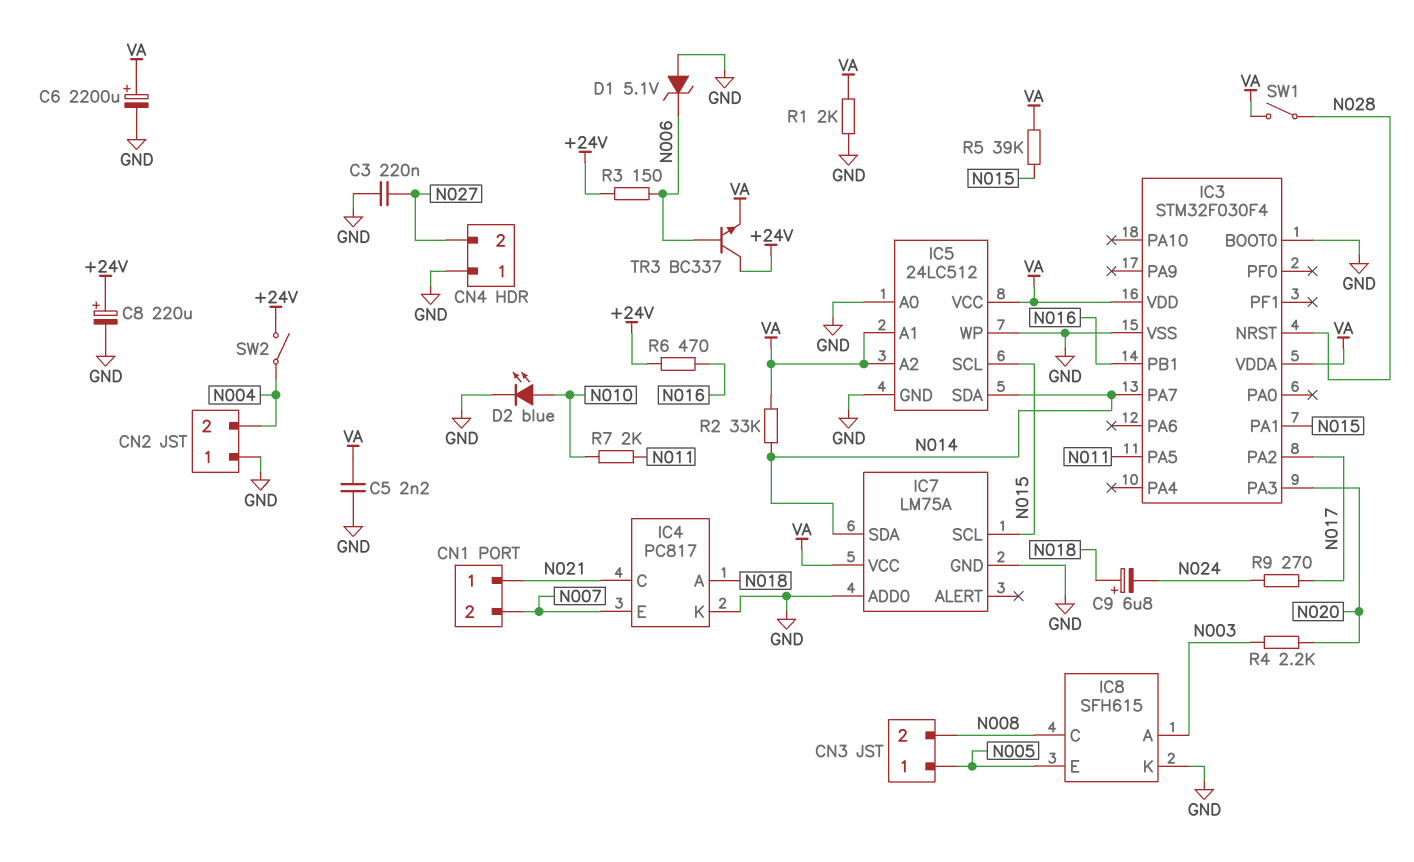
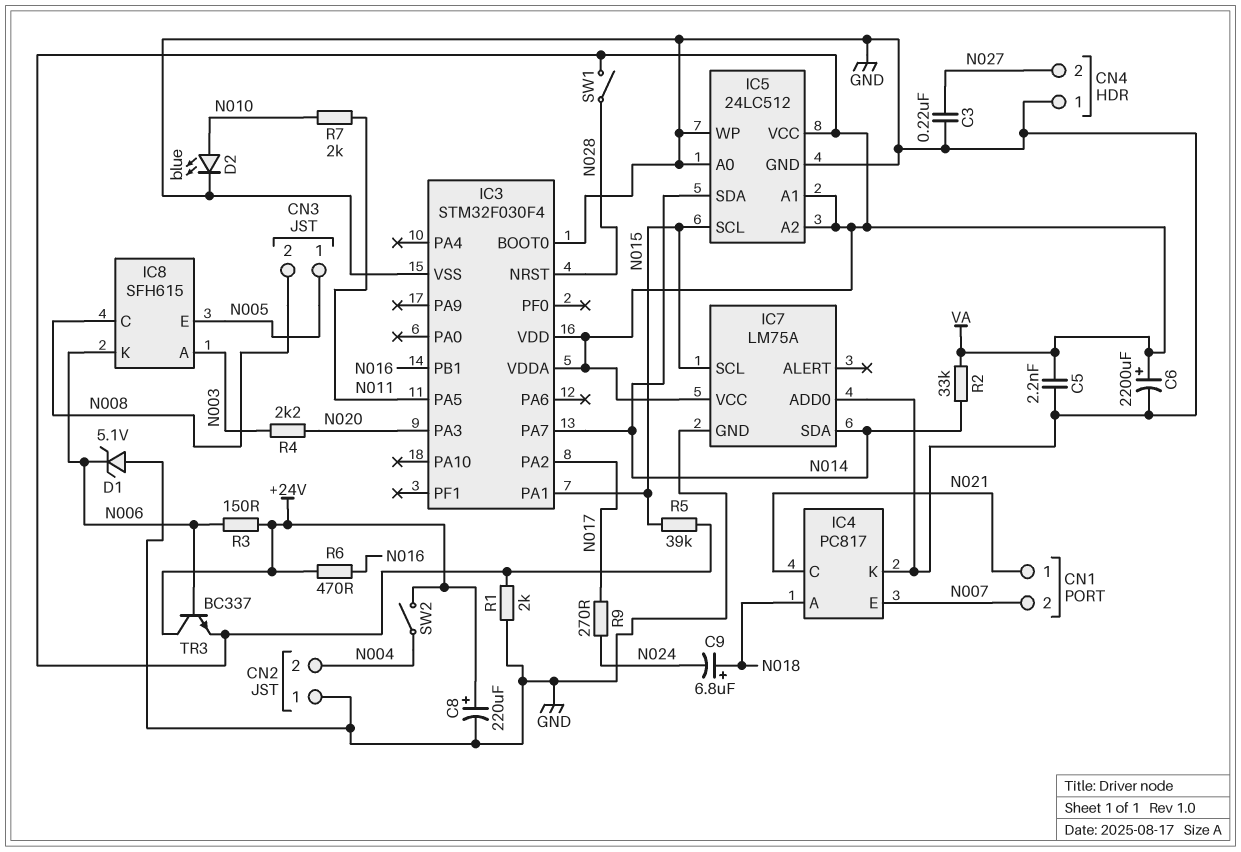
IC8 pin K: GND -> N006

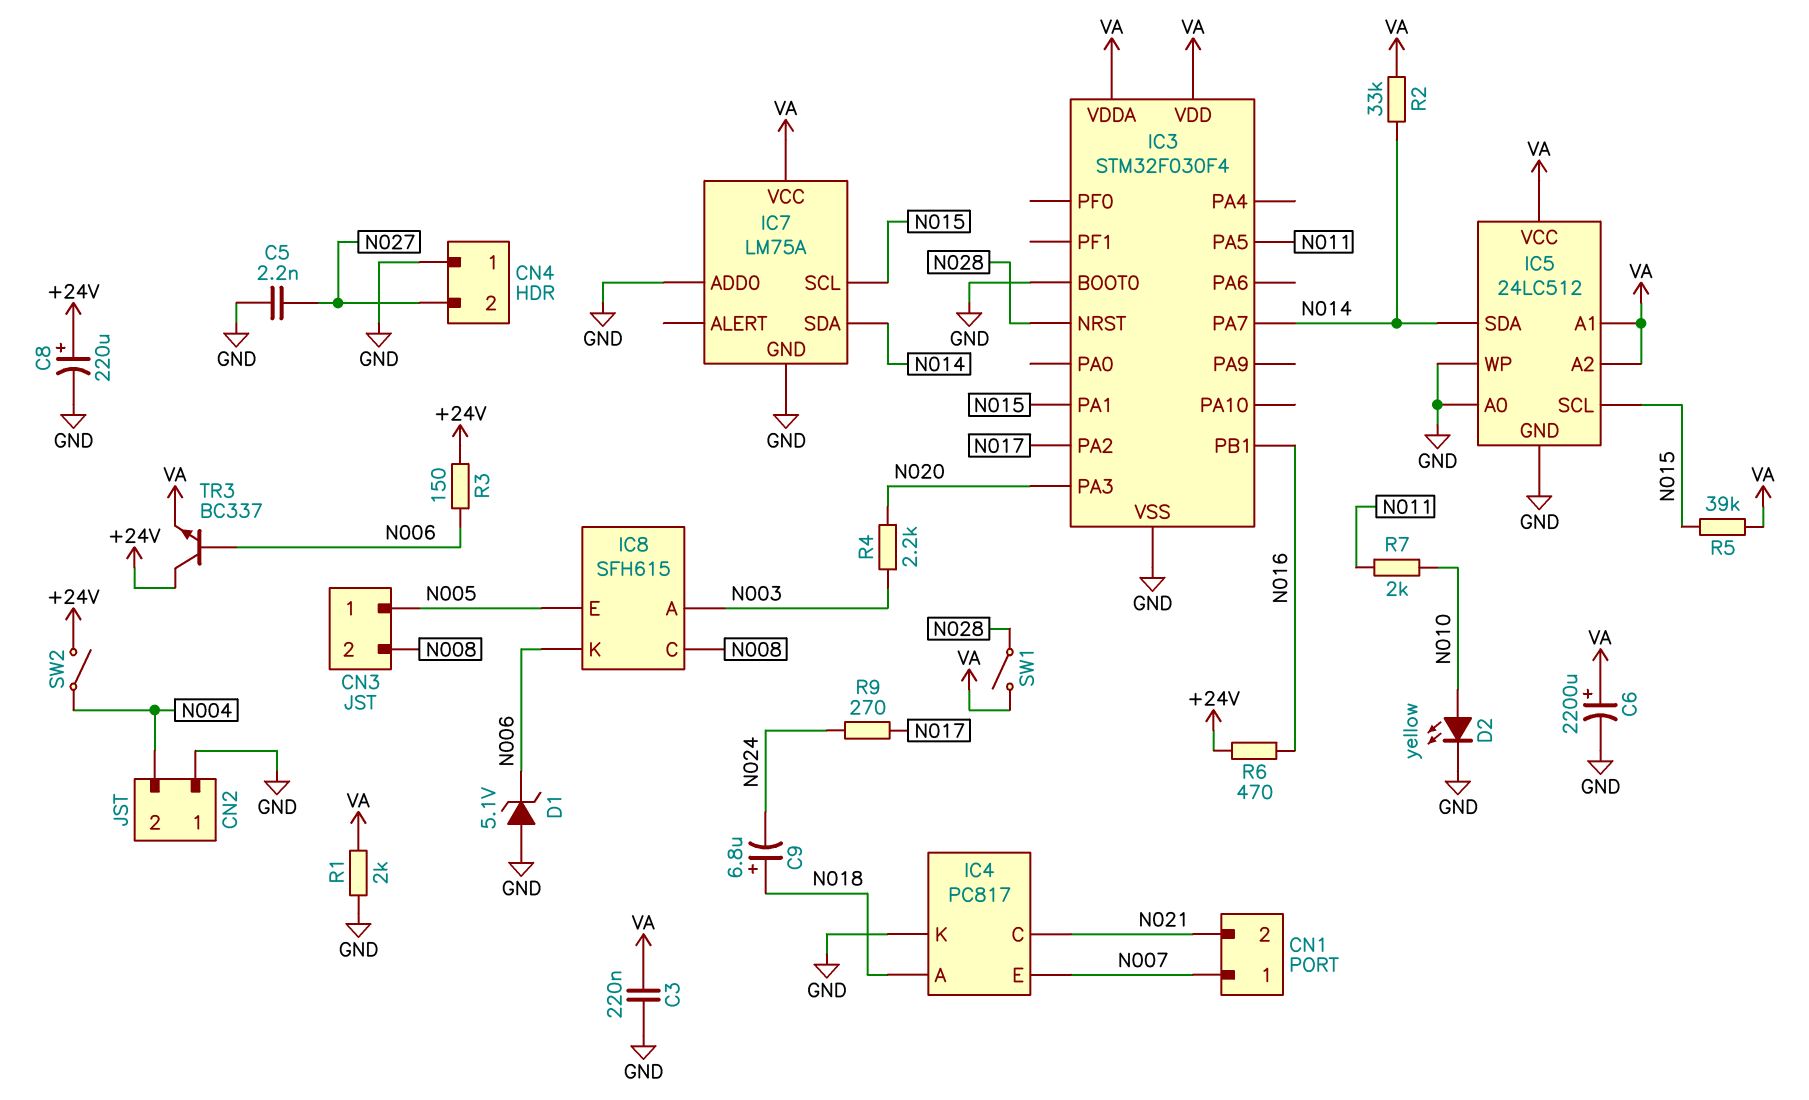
C3: 220nF (GND, N027) -> 220nF (GND, VA)
C5: 2.2nF (GND, VA) -> 2.2nF (GND, N027)
CN1 pin 1: N021 -> N007
CN1 pin 2: N007 -> N021
D2: LED blue (A N010, K GND) -> LED yellow (A N010, K GND)

